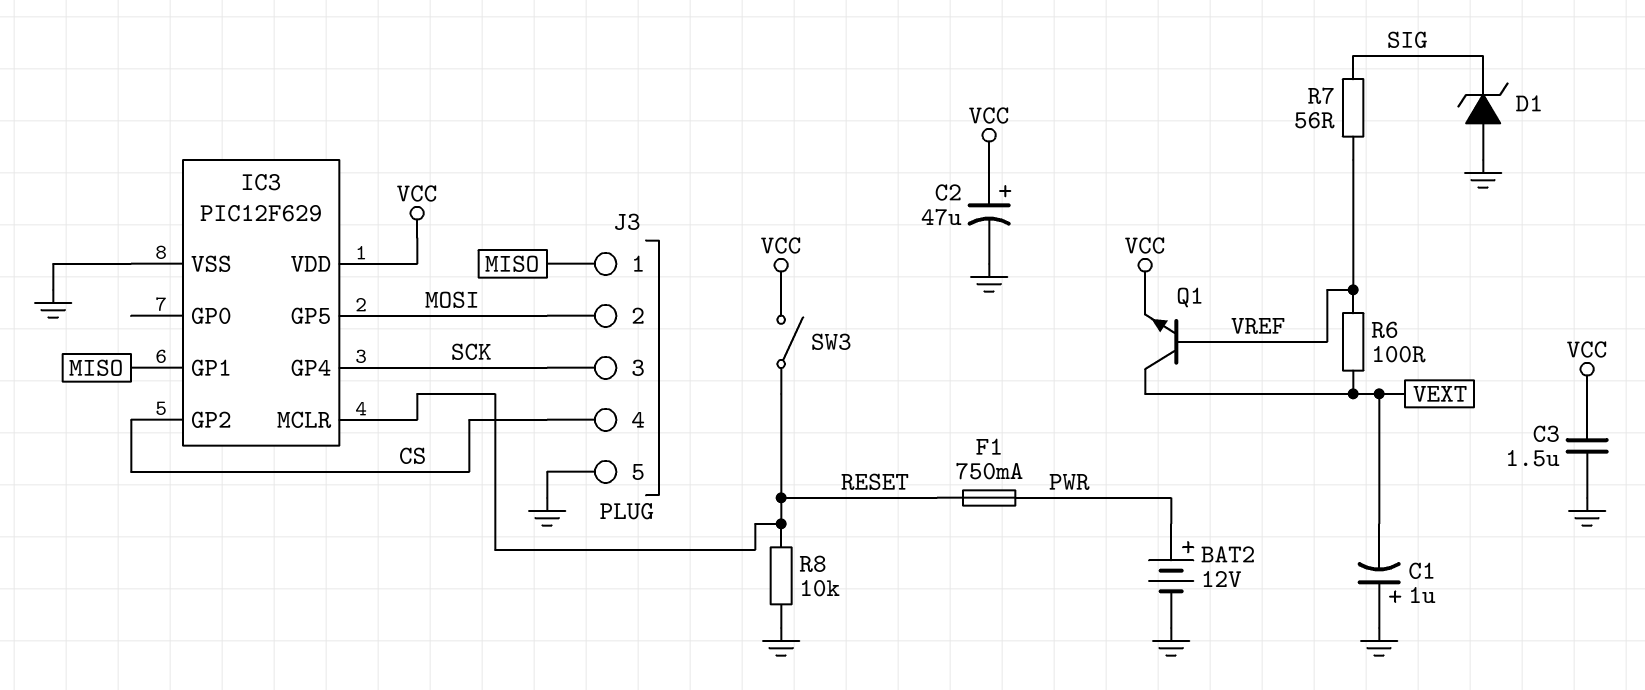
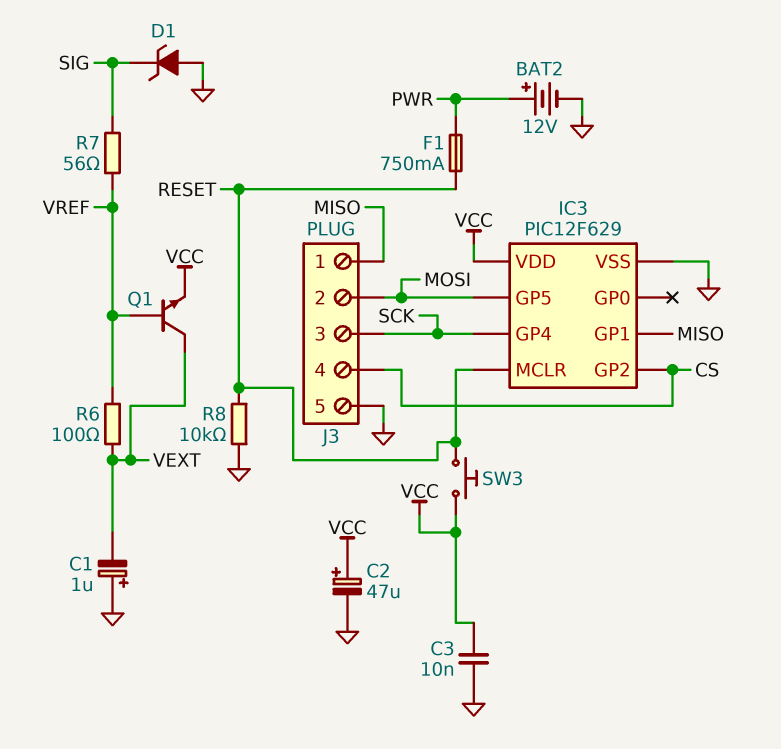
C3: 1.5uF (GND, VCC) -> 10nF (GND, VCC)
SW3: switch (RESET, VCC) -> button (RESET, VCC)

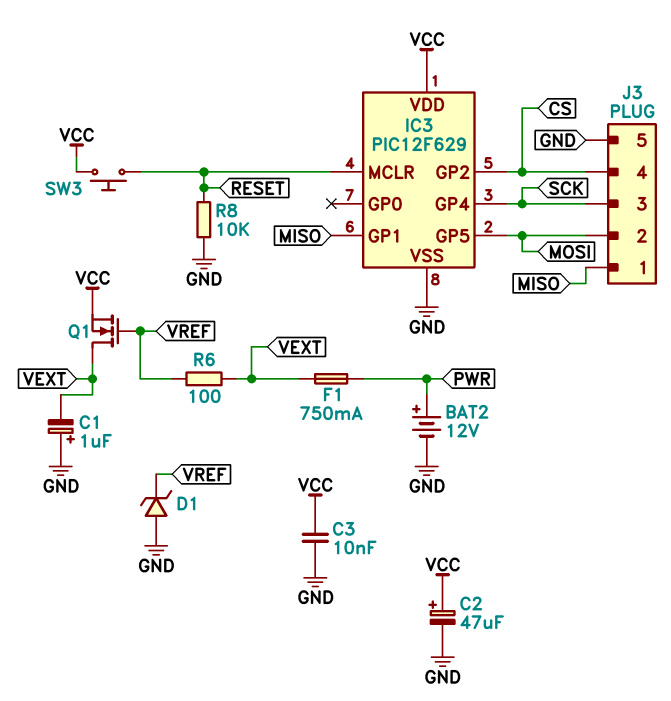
D1: zener (A GND, K SIG) -> zener (A GND, K VREF)
F1: 750mA (PWR, RESET) -> 750mA (PWR, VEXT)
Q1: NPN (B VREF, C VEXT, E VCC) -> NMOS (G VREF, D VEXT, S VCC)
R7: 56 (SIG, VREF) -> none

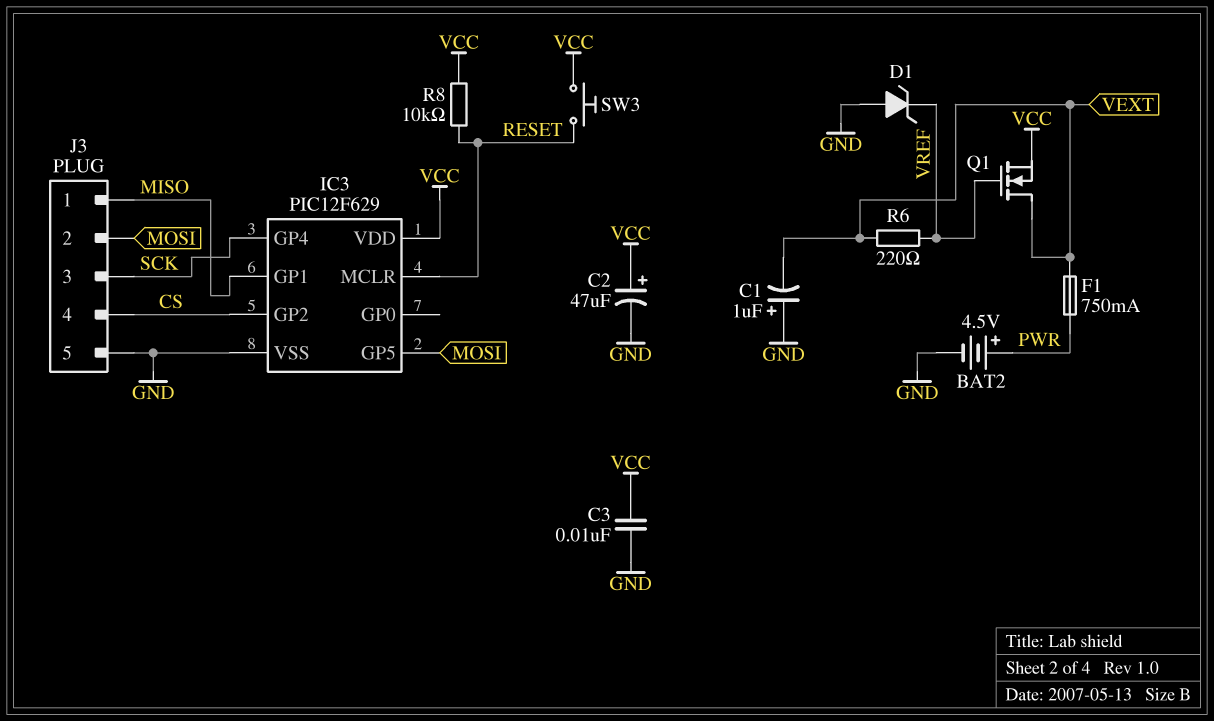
BAT2: 12V (plus PWR, minus GND) -> 4.5V (plus PWR, minus GND)
R6: 100 (VEXT, VREF) -> 220 (VEXT, VREF)
R8: 10k (GND, RESET) -> 10k (RESET, VCC)

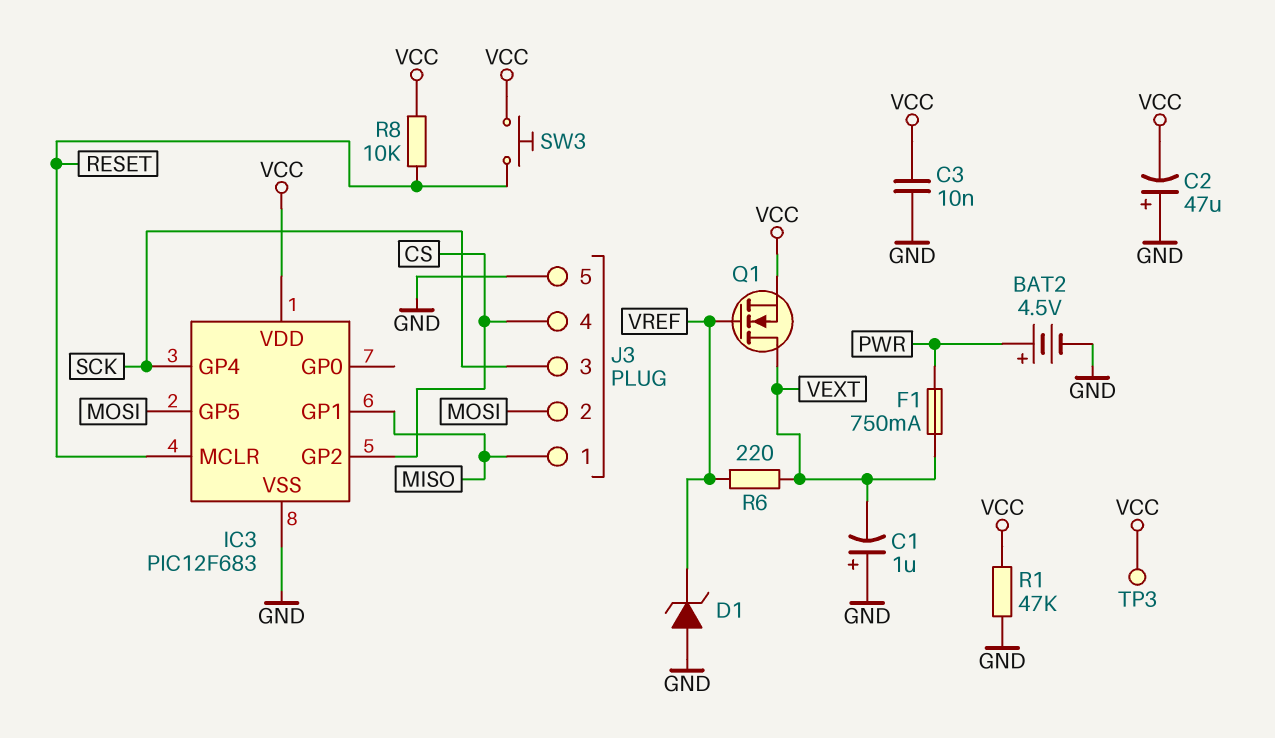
C2: 47uF (plus VCC, minus GND) -> 47uF (plus GND, minus VCC)
IC3: PIC12F629 -> PIC12F683
R1: none -> 47k (GND, VCC)
TP3: none -> test point (VCC)

